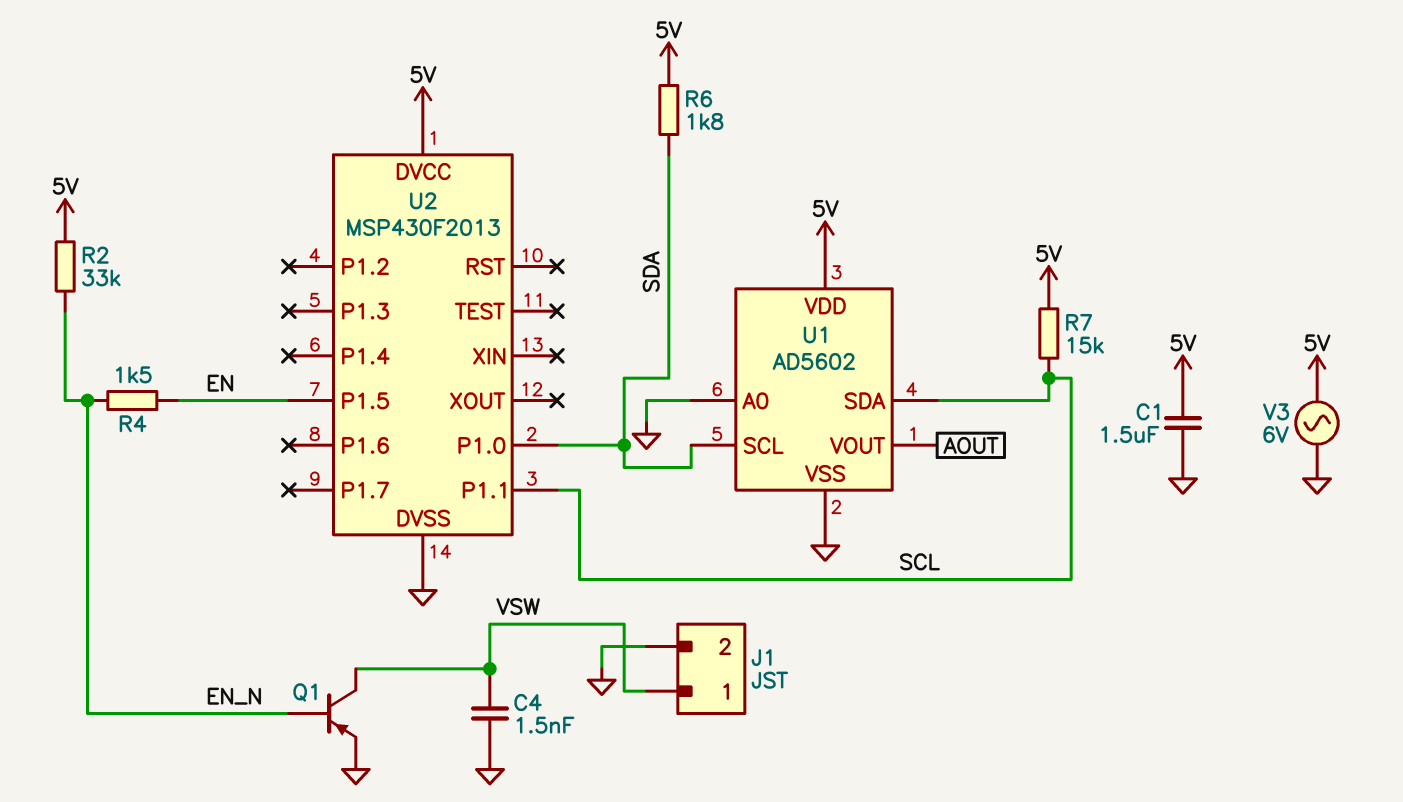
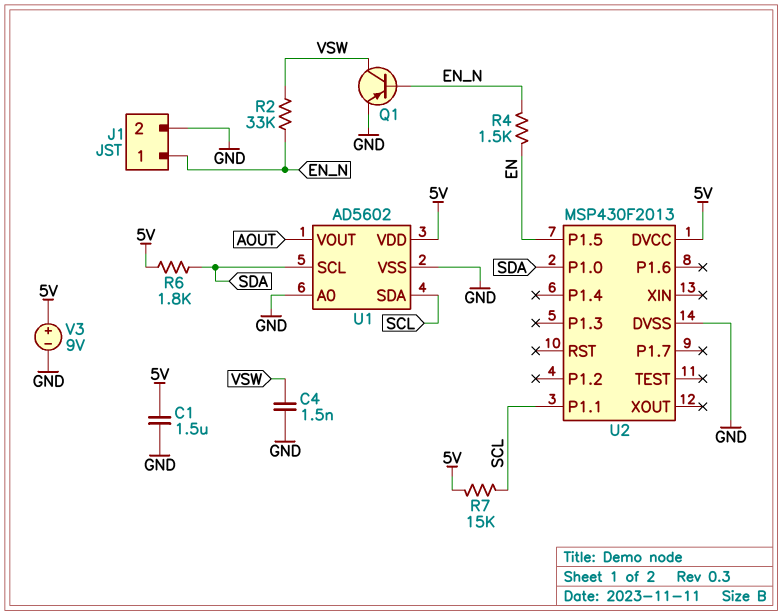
J1 pin 1: VSW -> EN_N
R2: 33k (5V, EN_N) -> 33k (EN_N, VSW)
V3: AC 6V (5V, GND) -> 9V (plus 5V, minus GND)

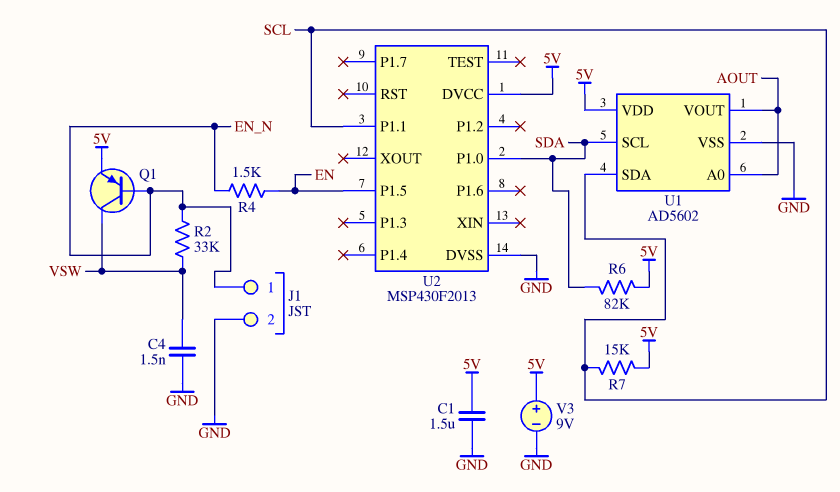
Q1: PNP (B EN_N, C VSW, E GND) -> PNP (B EN_N, C VSW, E 5V)
R6: 1.8k (5V, SDA) -> 82k (5V, SDA)
U1 pin A0: GND -> AOUT

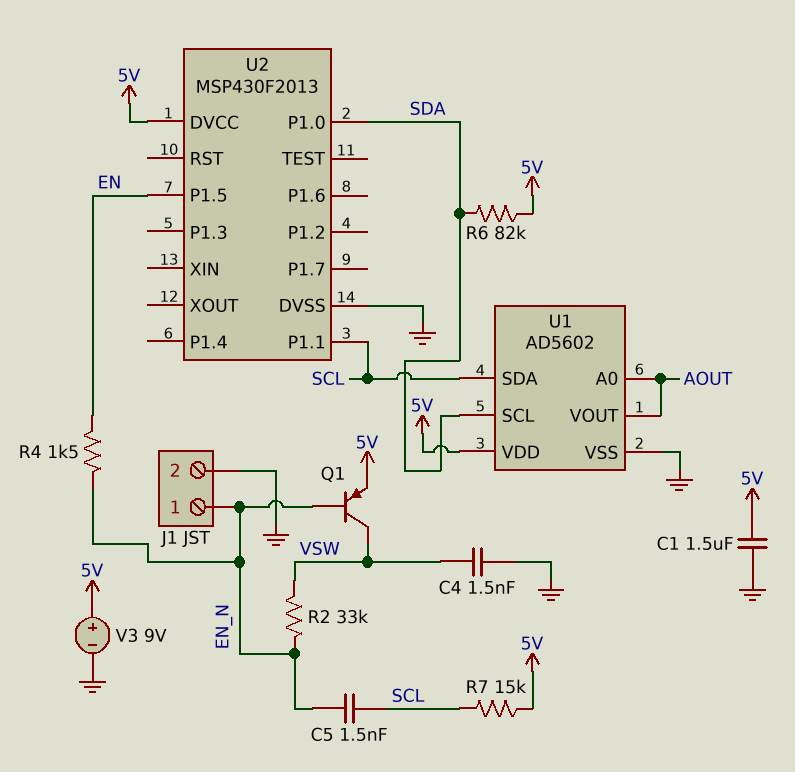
C5: none -> 1.5nF (EN_N, SCL)

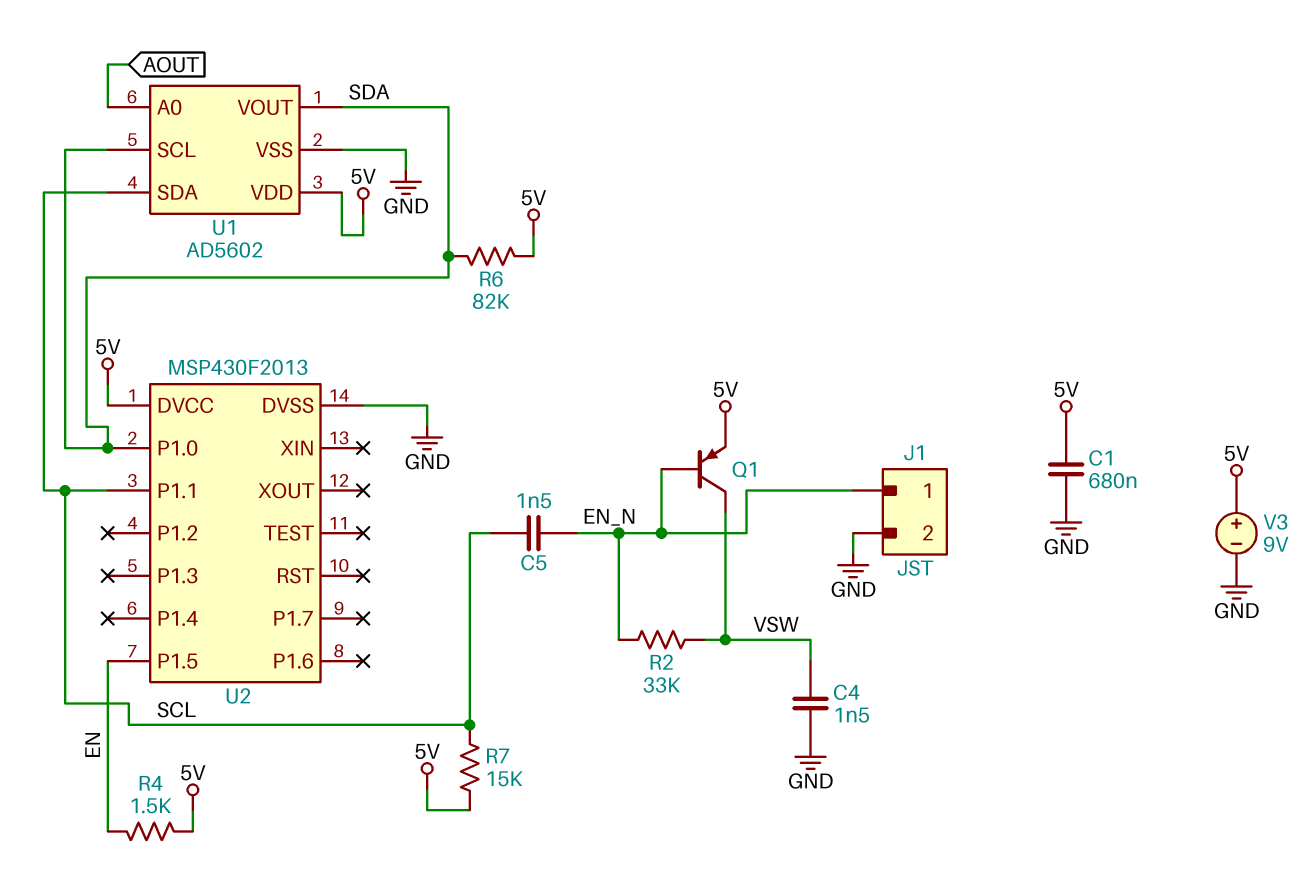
C1: 1.5uF (5V, GND) -> 680nF (5V, GND)
R4: 1.5k (EN, EN_N) -> 1.5k (5V, EN)
U1 pin VOUT: AOUT -> SDA

